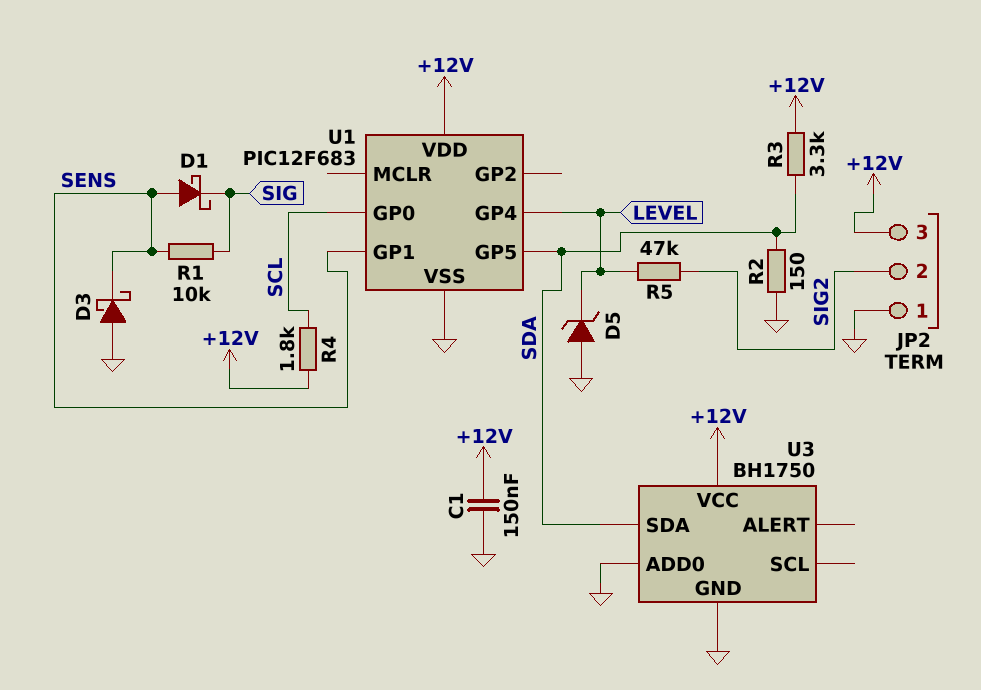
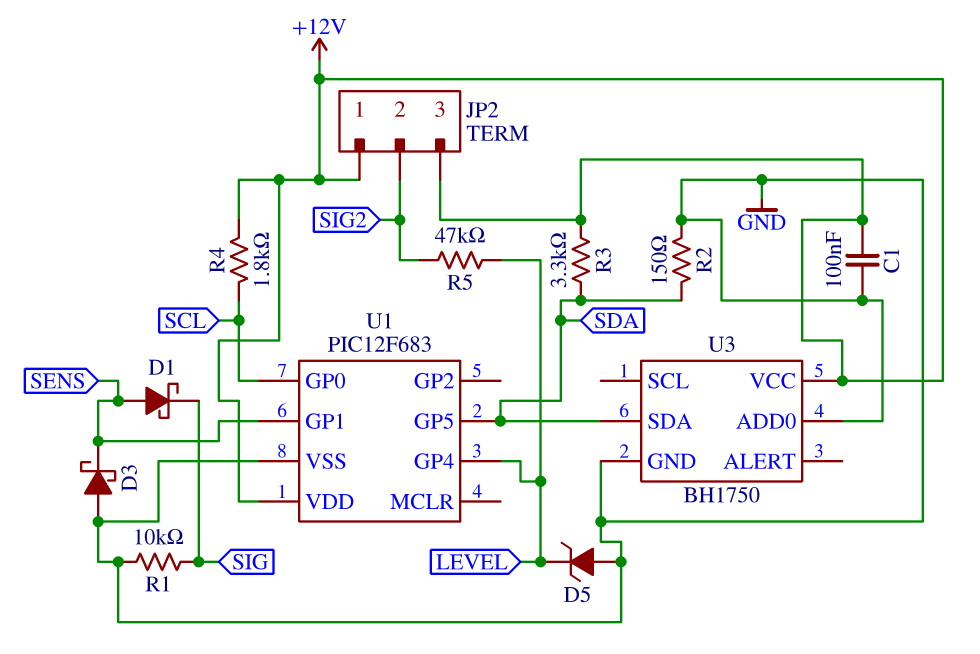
C1: 150nF (+12V, GND) -> 100nF (+12V, GND)
JP2 pin 1: GND -> +12V
R1: 10k (SENS, SIG) -> 10k (GND, SIG)

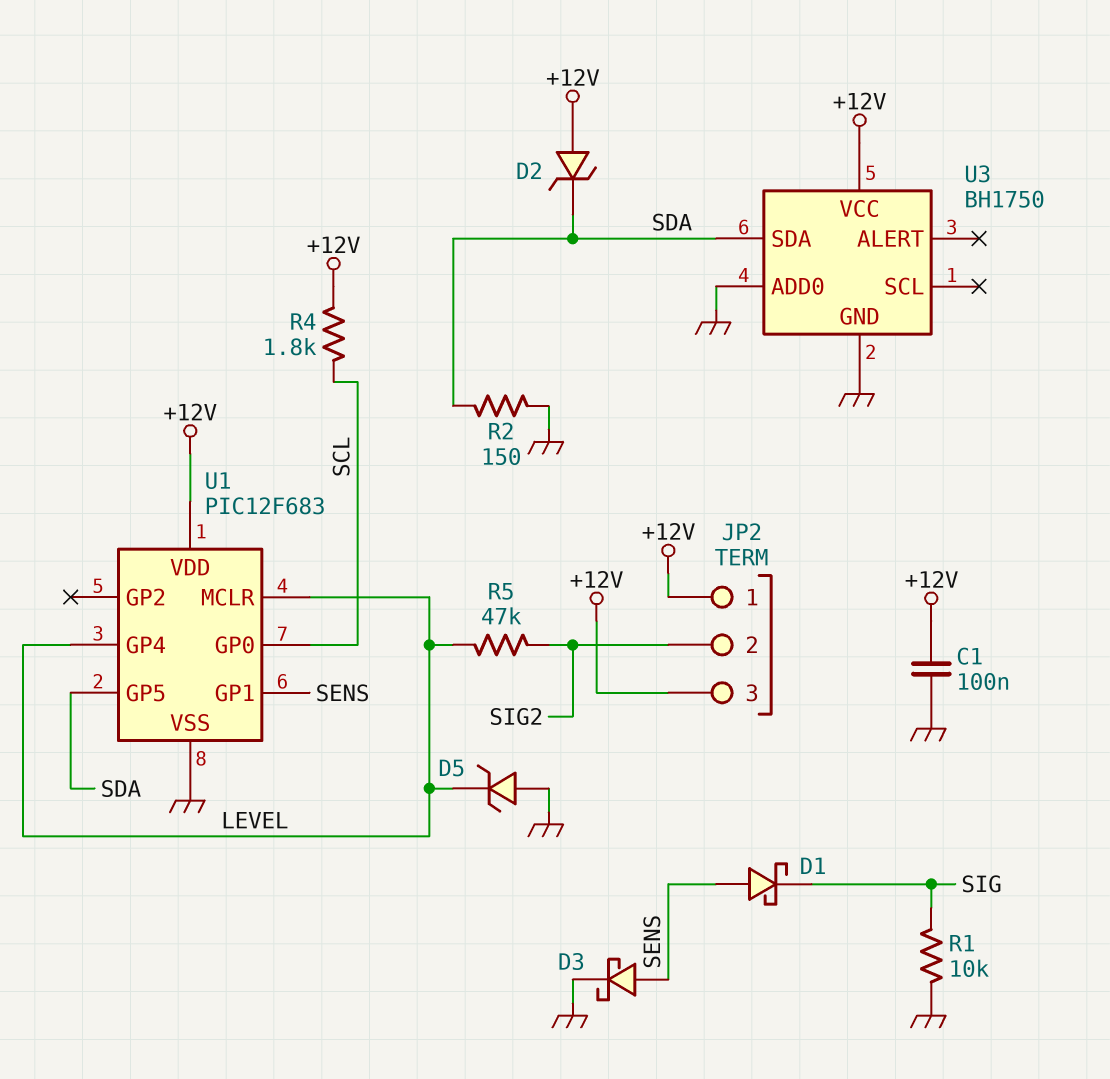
D2: none -> zener (A +12V, K SDA)
D3: schottky (A GND, K SENS) -> schottky (A SENS, K GND)
R3: 3.3k (+12V, SDA) -> none
U1 pin MCLR: none -> LEVEL

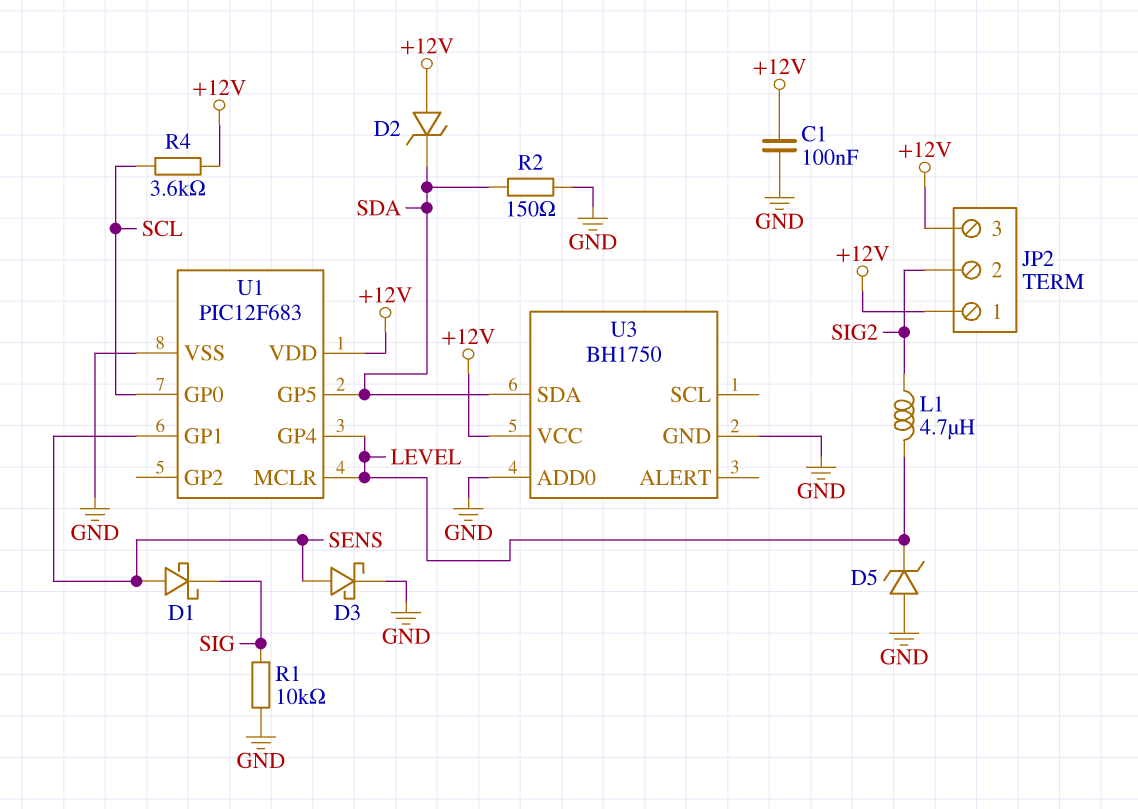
L1: none -> 4.7uH (LEVEL, SIG2)
R4: 1.8k (+12V, SCL) -> 3.6k (+12V, SCL)
R5: 47k (LEVEL, SIG2) -> none

